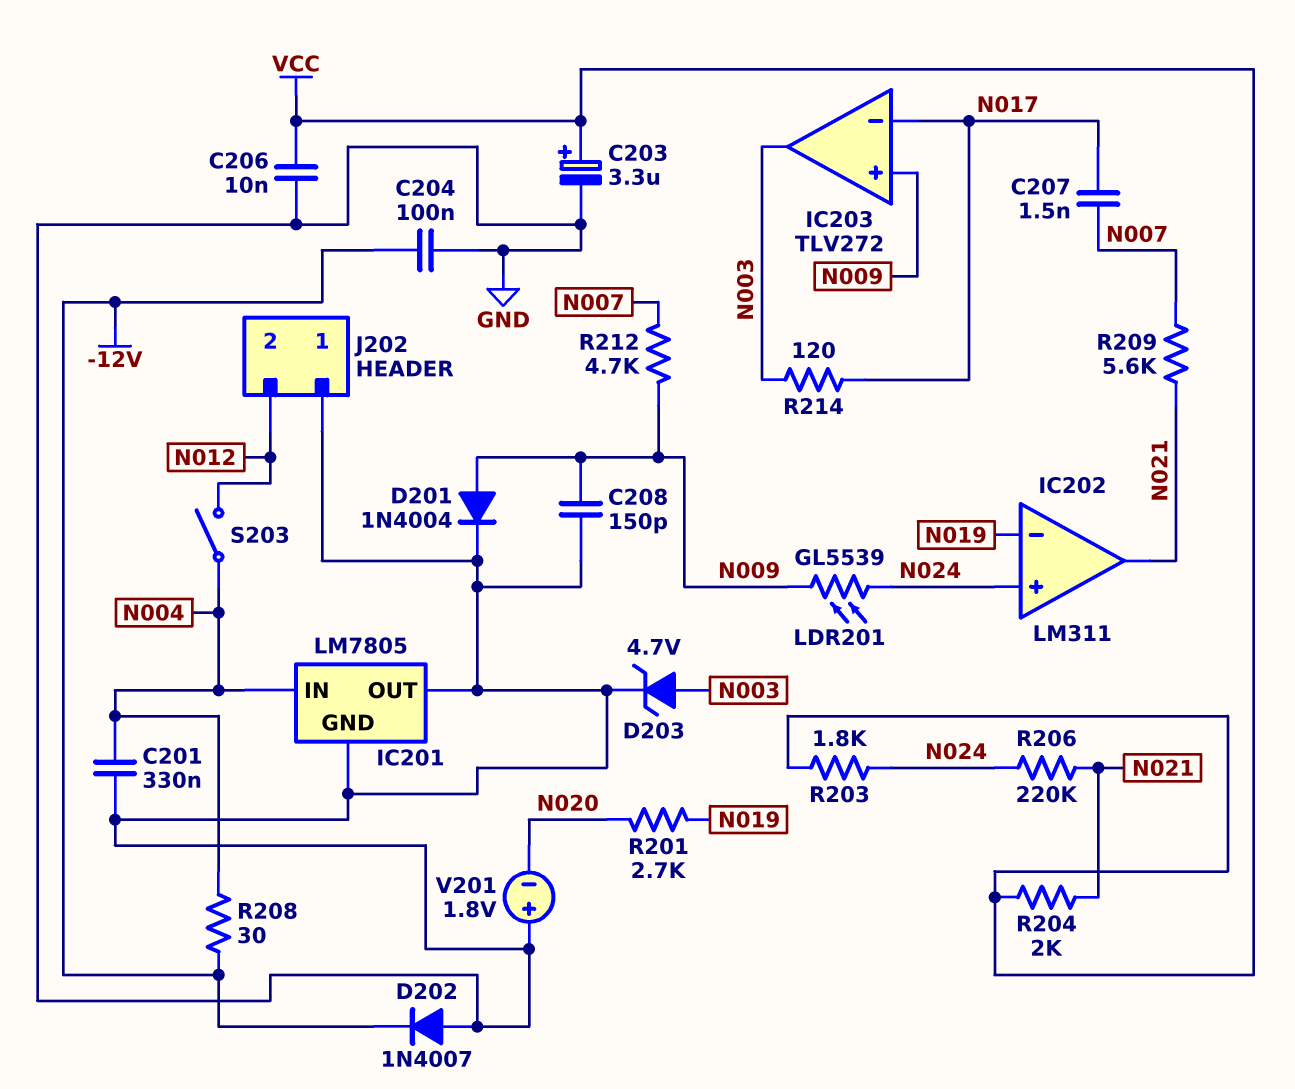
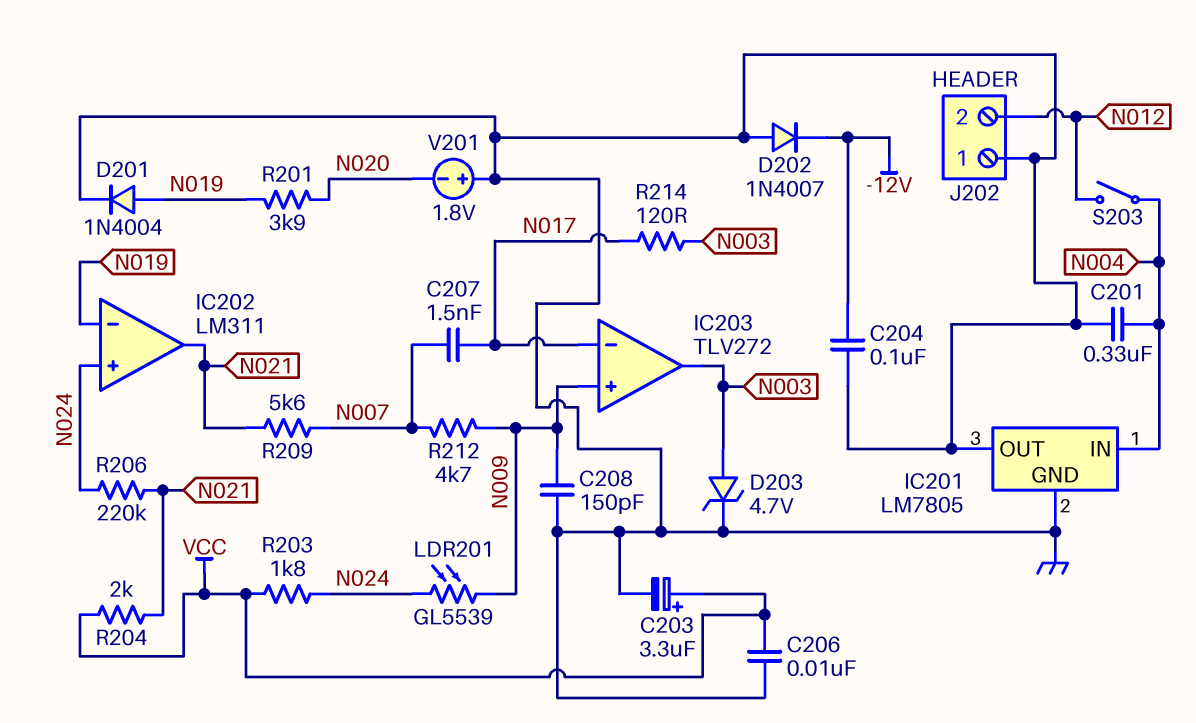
D201: diode 1N4004 (A N009, K GND) -> diode 1N4004 (A N019, K GND)
R201: 2.7k (N019, N020) -> 3.9k (N019, N020)
R208: 30 (-12V, N004) -> none

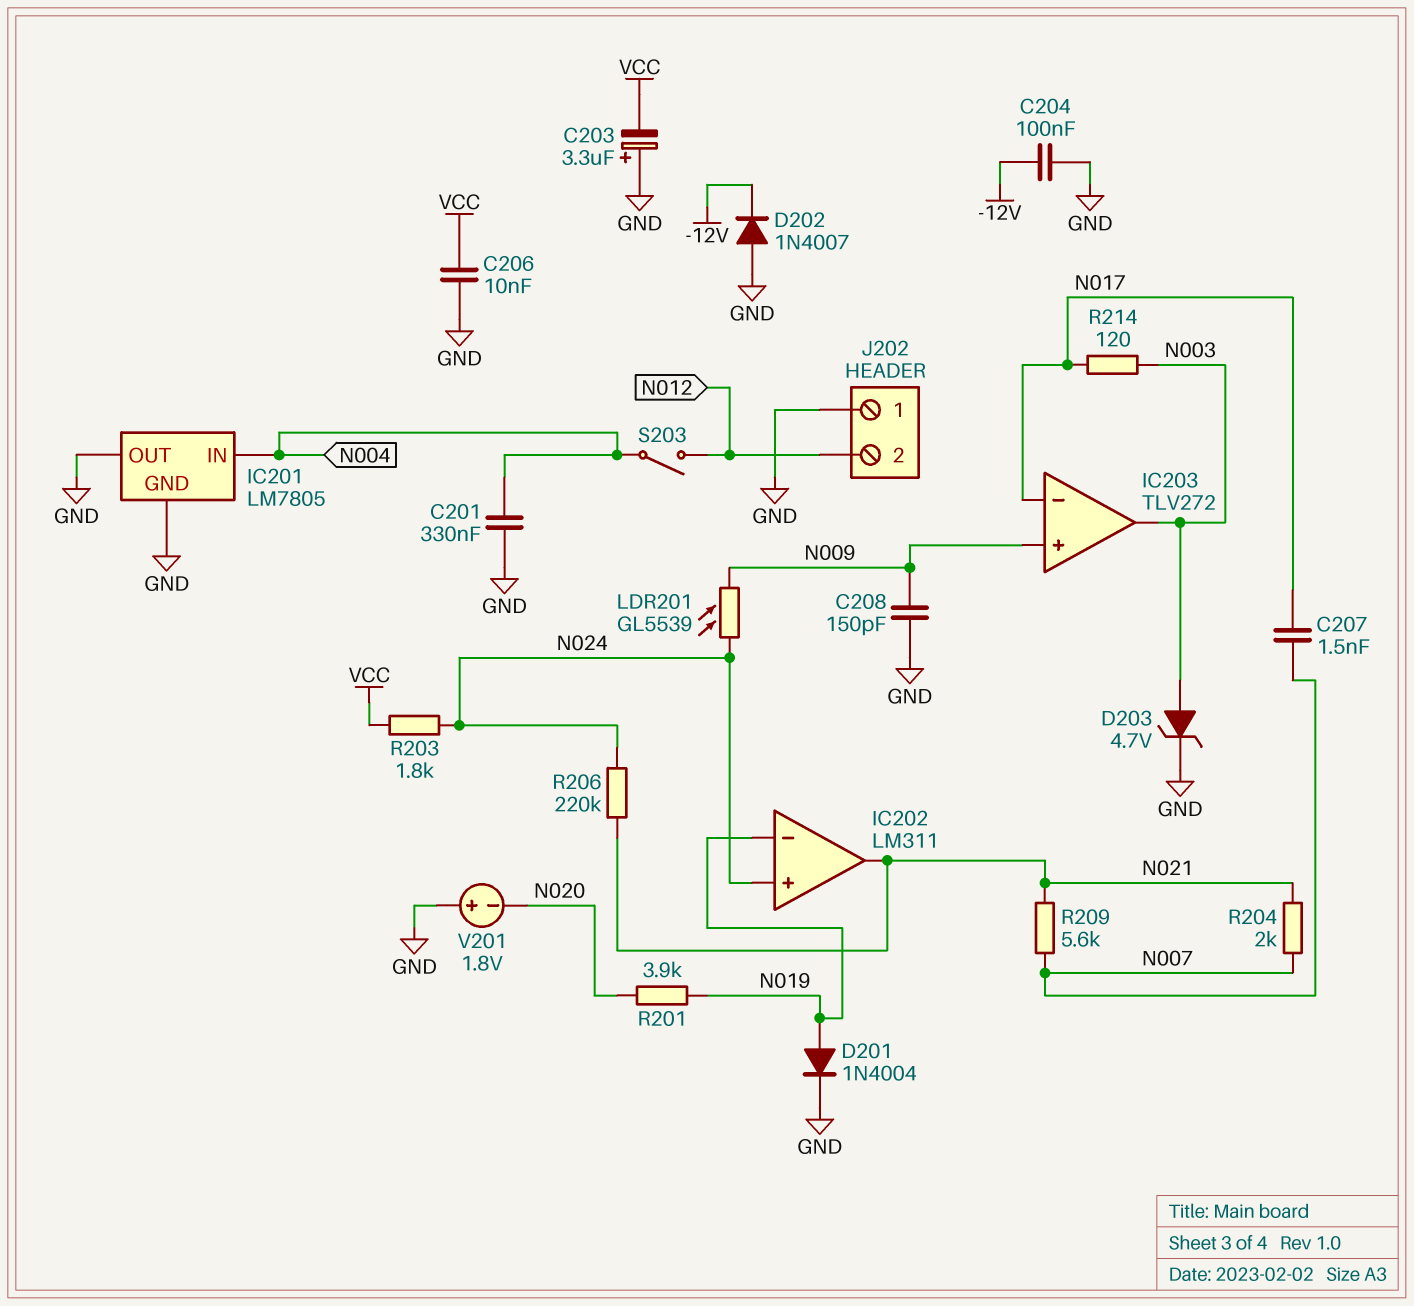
C203: 3.3uF (plus VCC, minus GND) -> 3.3uF (plus GND, minus VCC)
R204: 2k (N021, VCC) -> 2k (N007, N021)
R212: 4.7k (N007, N009) -> none

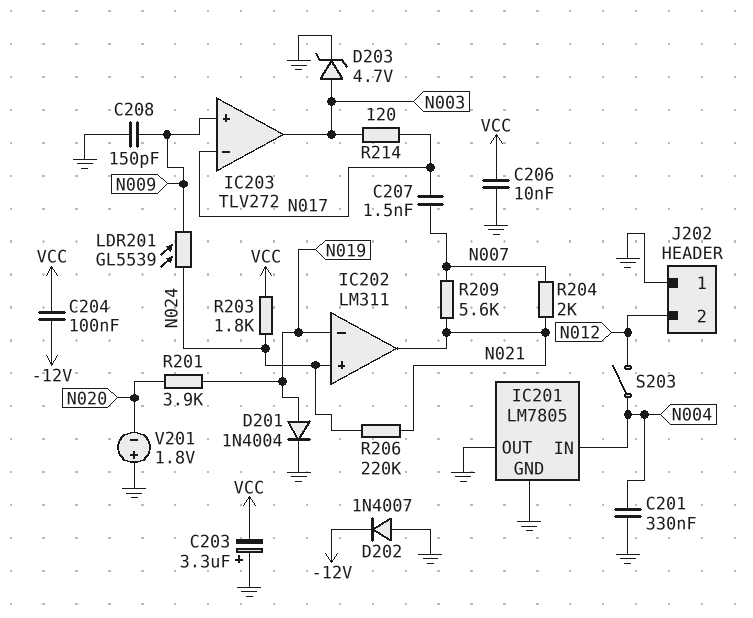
C204: 100nF (-12V, GND) -> 100nF (-12V, VCC)

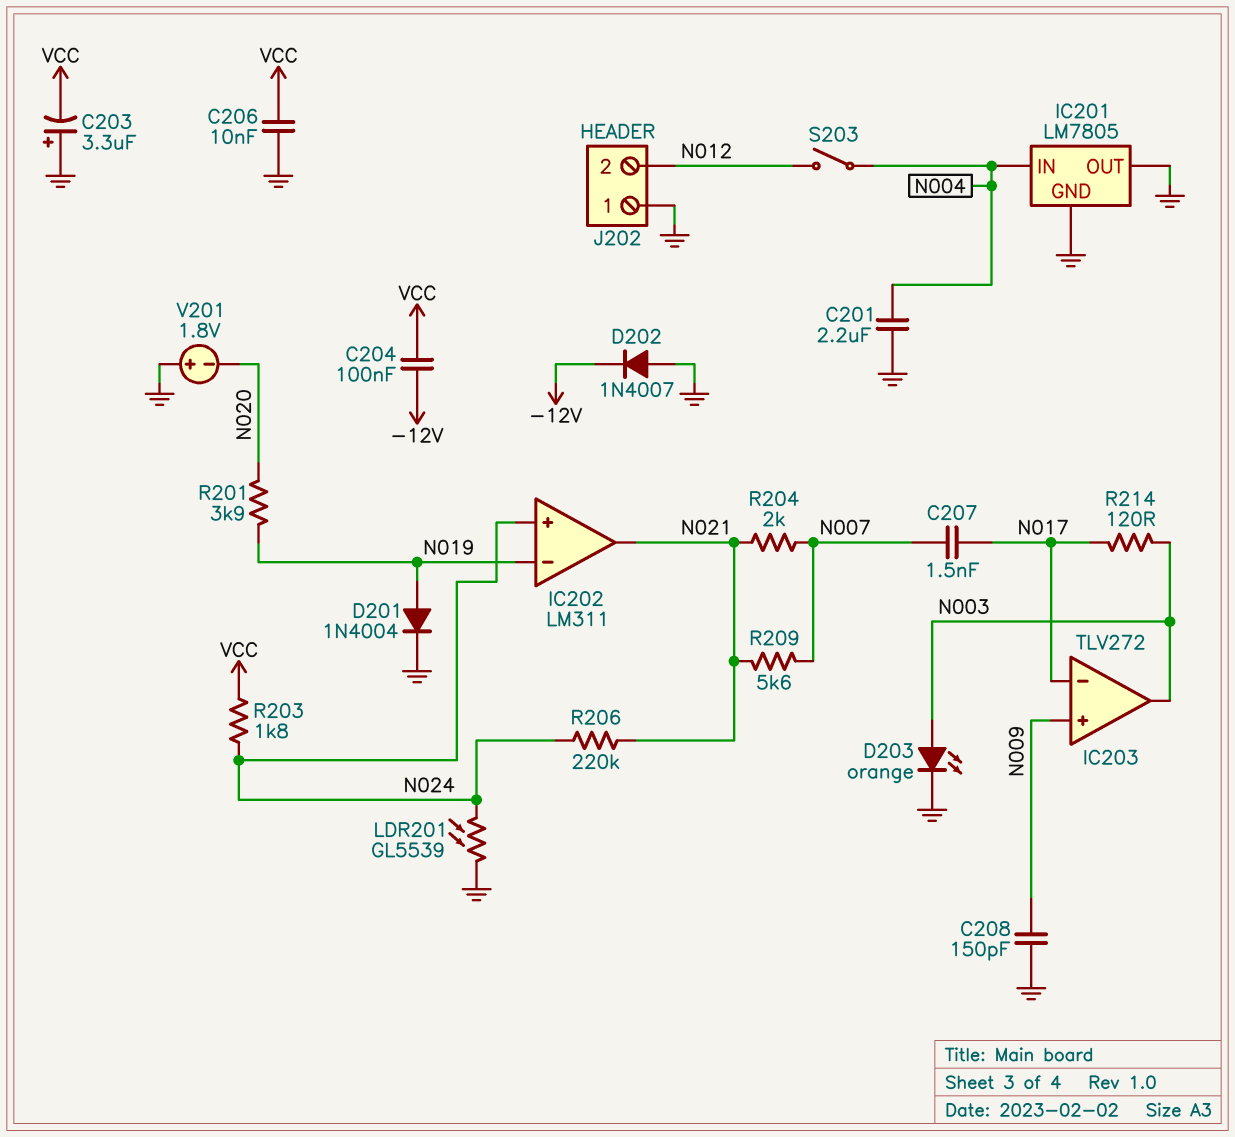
C201: 330nF (GND, N004) -> 2.2uF (GND, N004)
D203: zener 4.7V (A N003, K GND) -> LED orange (A N003, K GND)
LDR201: GL5539 (N009, N024) -> GL5539 (GND, N024)

